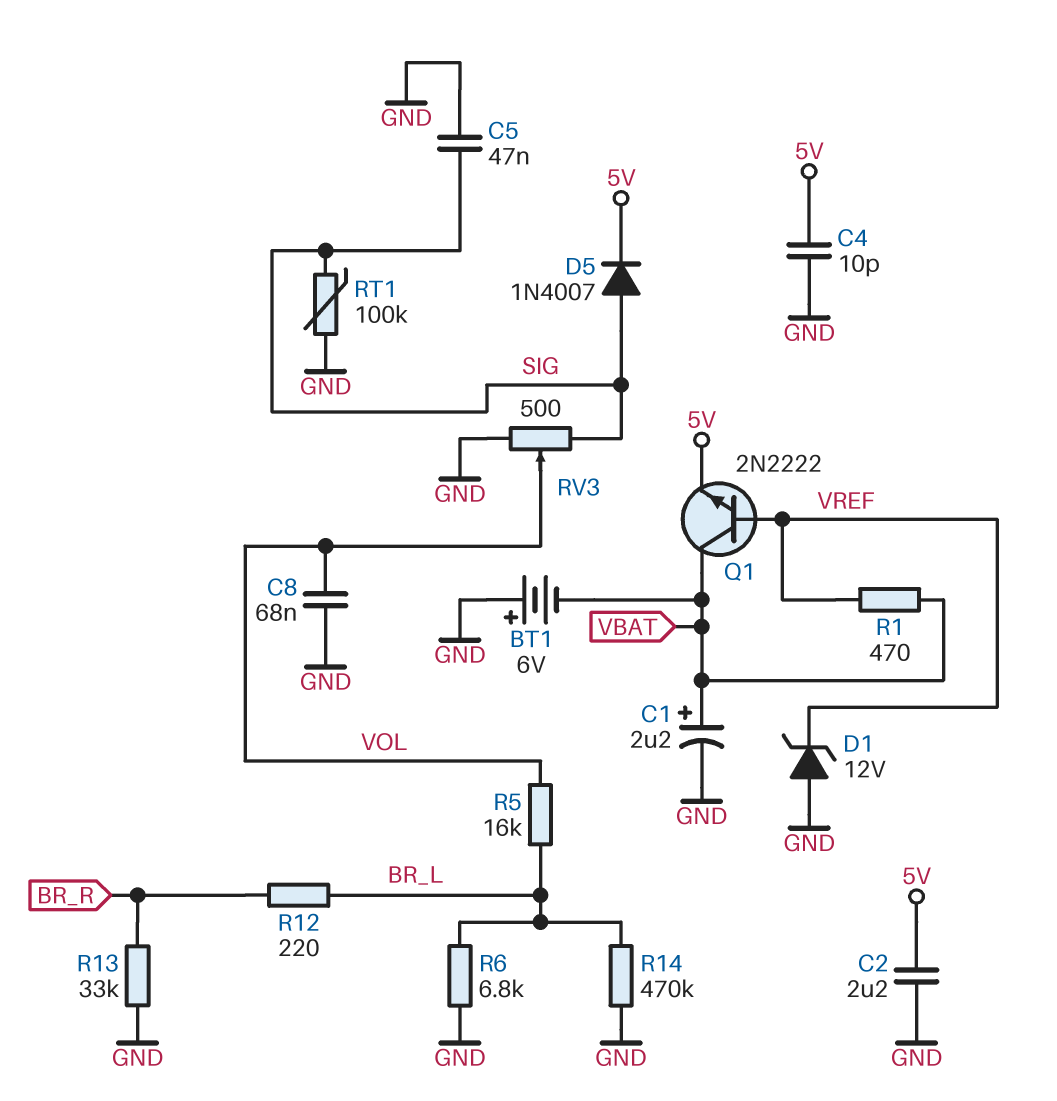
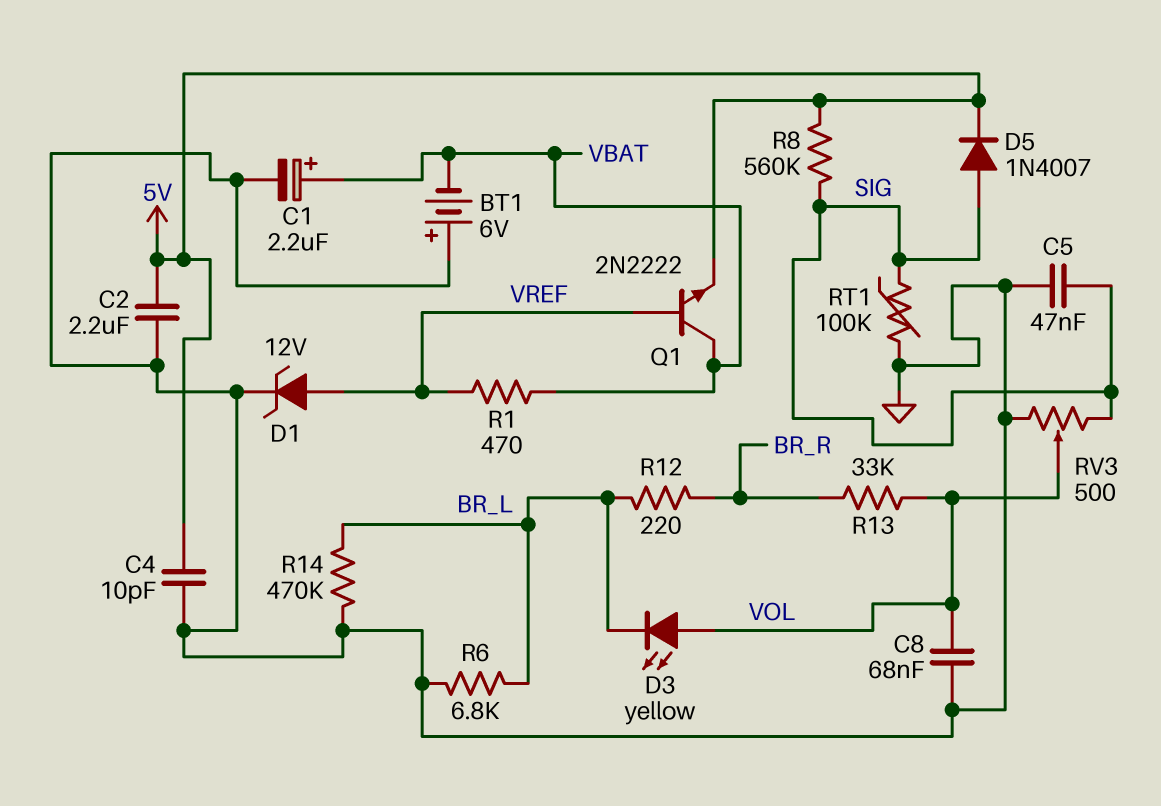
D1: zener 12V (A GND, K VREF) -> zener 12V (A VREF, K GND)
D3: none -> LED yellow (A VOL, K BR_L)
R5: 16k (BR_L, VOL) -> none
R8: none -> 560k (5V, SIG)
R13: 33k (BR_R, GND) -> 33k (BR_R, VOL)

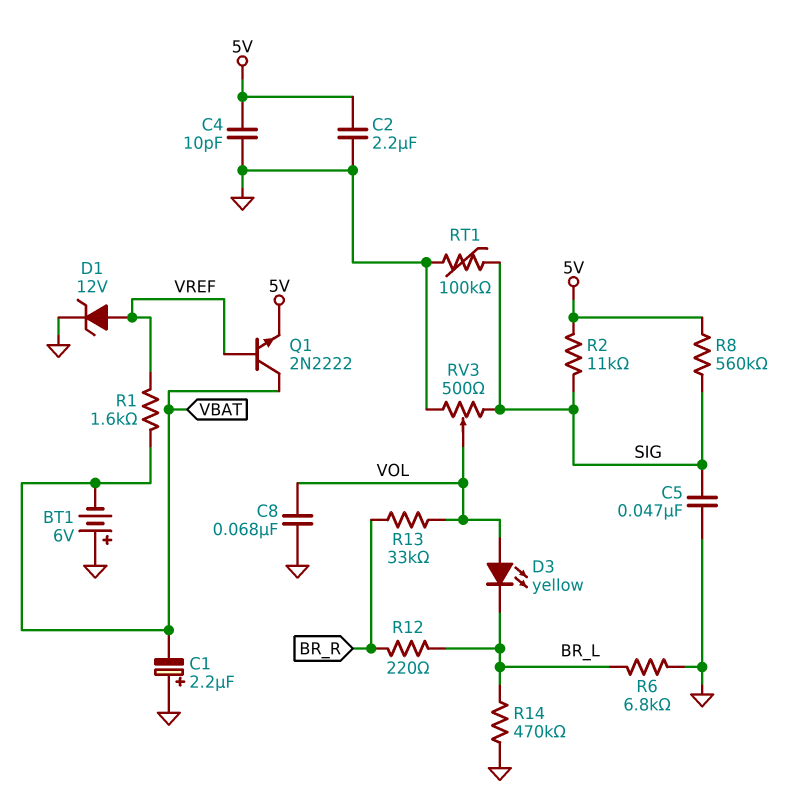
C1: 2.2uF (plus VBAT, minus GND) -> 2.2uF (plus GND, minus VBAT)
D5: diode 1N4007 (A SIG, K 5V) -> none
R1: 470 (VBAT, VREF) -> 1.6k (VBAT, VREF)
R2: none -> 11k (5V, SIG)

